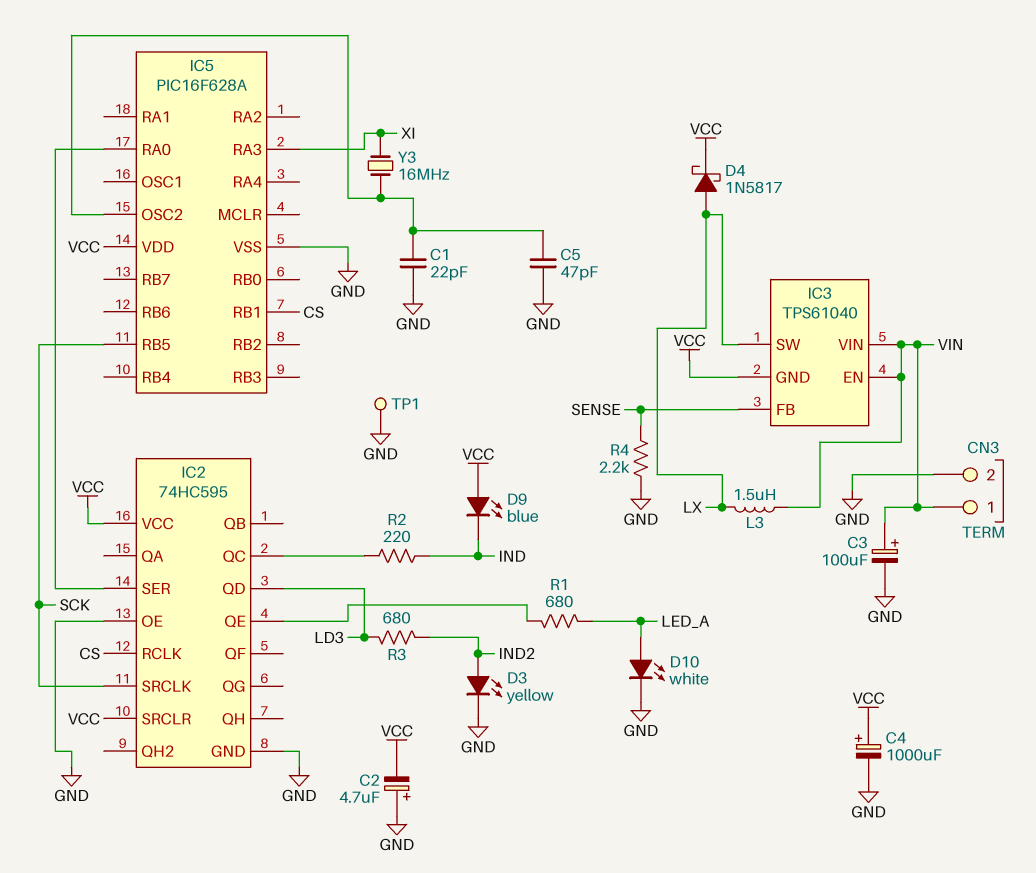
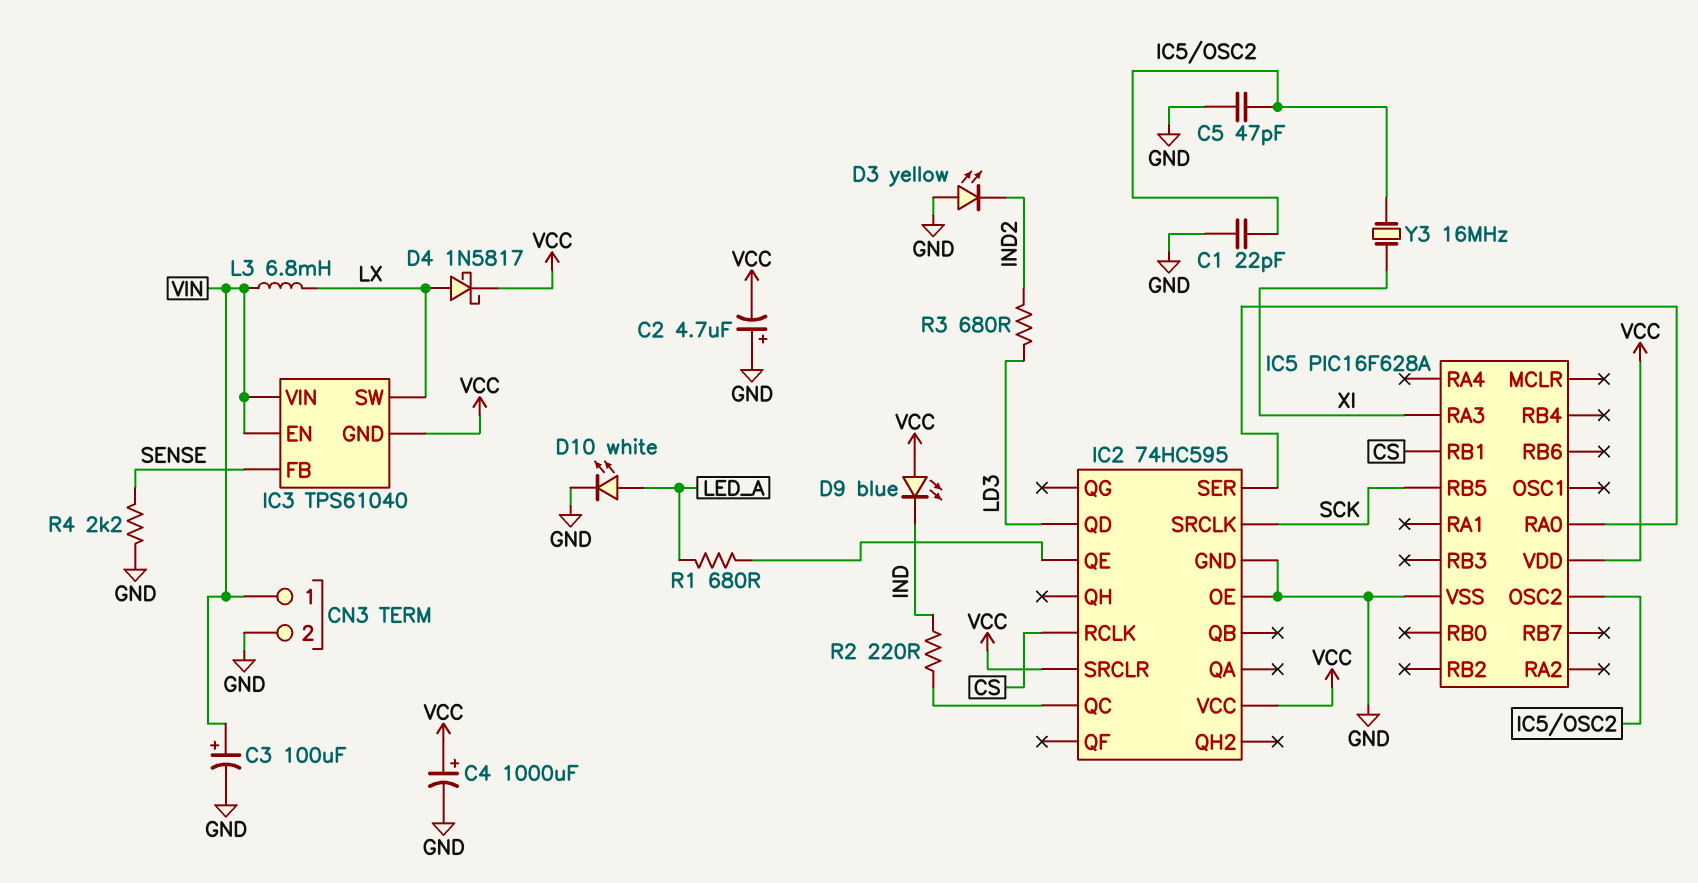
D3: LED yellow (A IND2, K GND) -> LED yellow (A GND, K IND2)
L3: 1.5uH (LX, VIN) -> 6.8mH (LX, VIN)
TP1: test point (GND) -> none

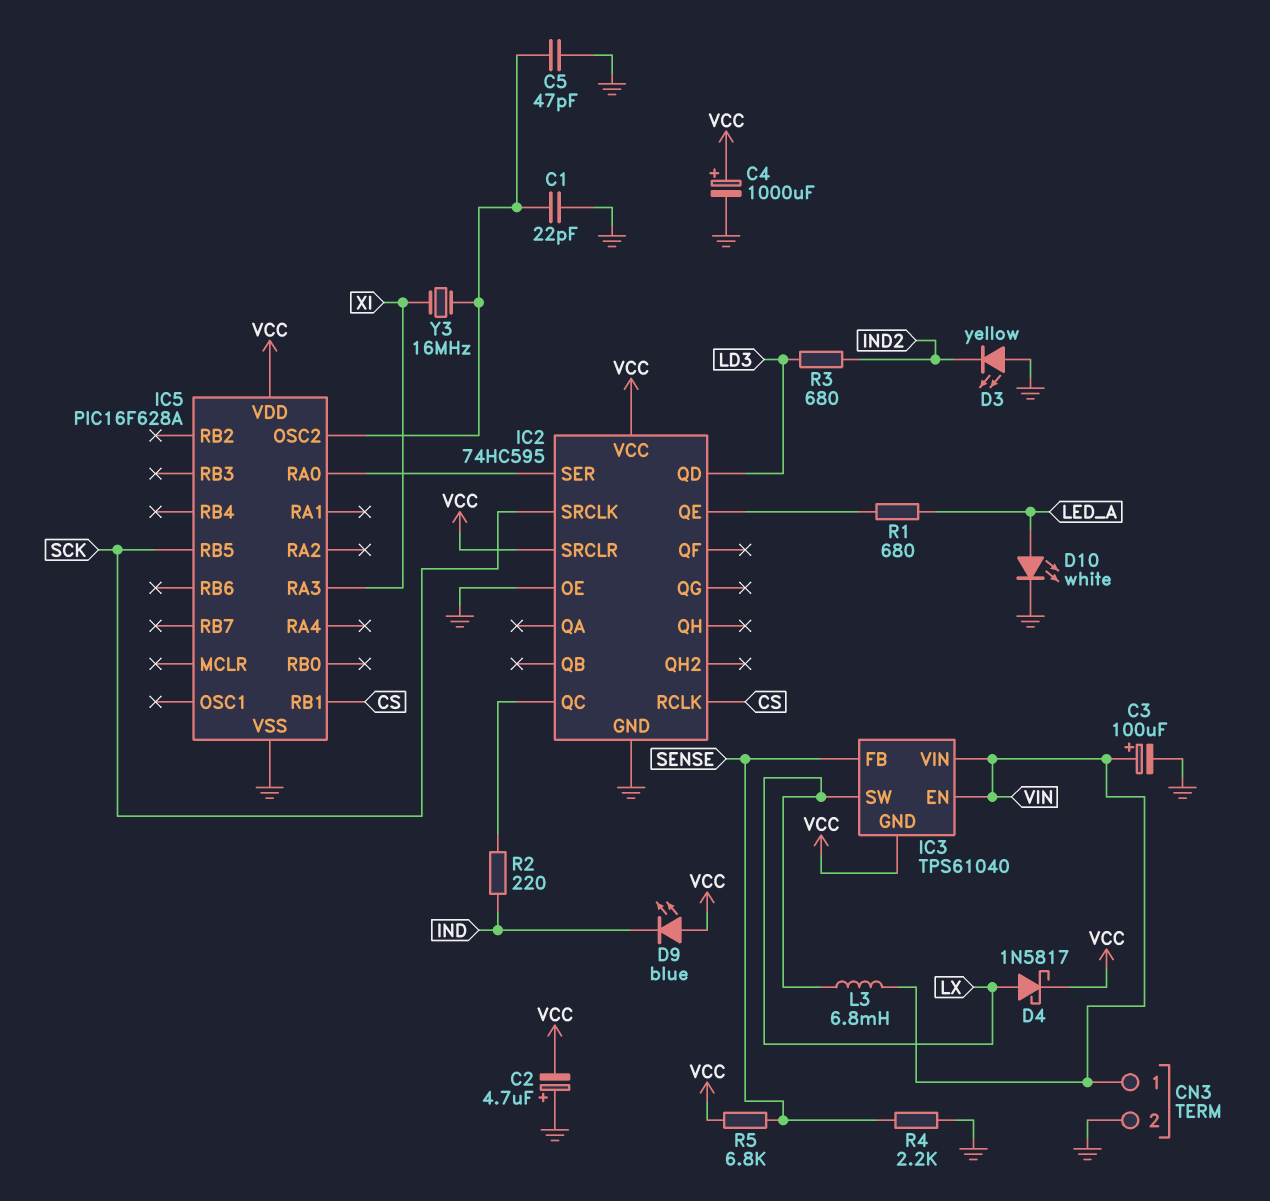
R5: none -> 6.8k (SENSE, VCC)

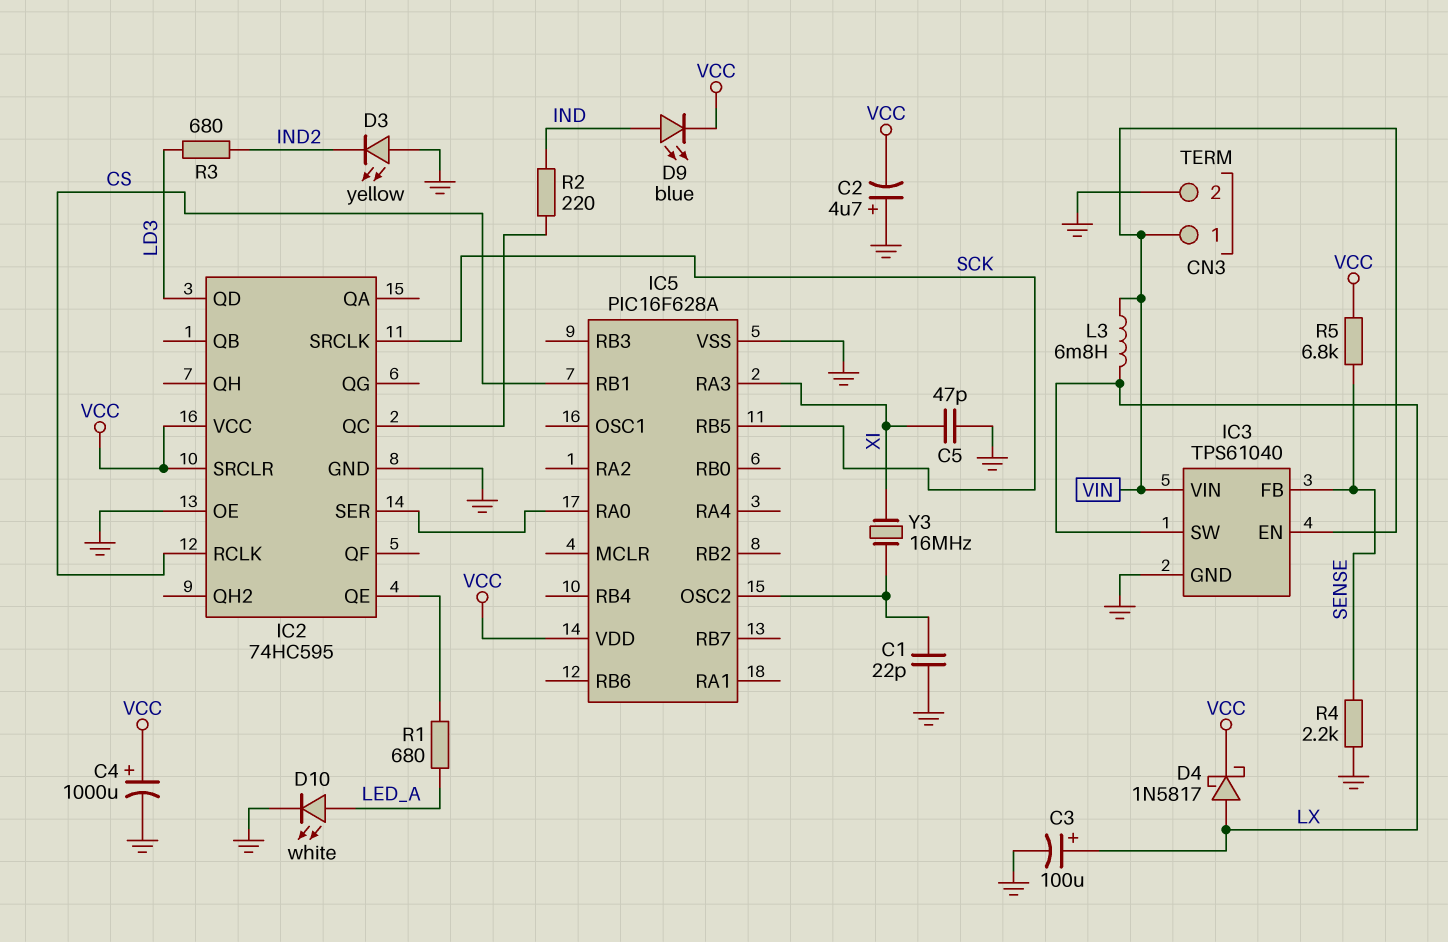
C3: 100uF (plus VIN, minus GND) -> 100uF (plus LX, minus GND)
C5: 47pF (GND, IC5/OSC2) -> 47pF (GND, XI)
D9: LED blue (A VCC, K IND) -> LED blue (A IND, K VCC)
IC3 pin GND: VCC -> GND

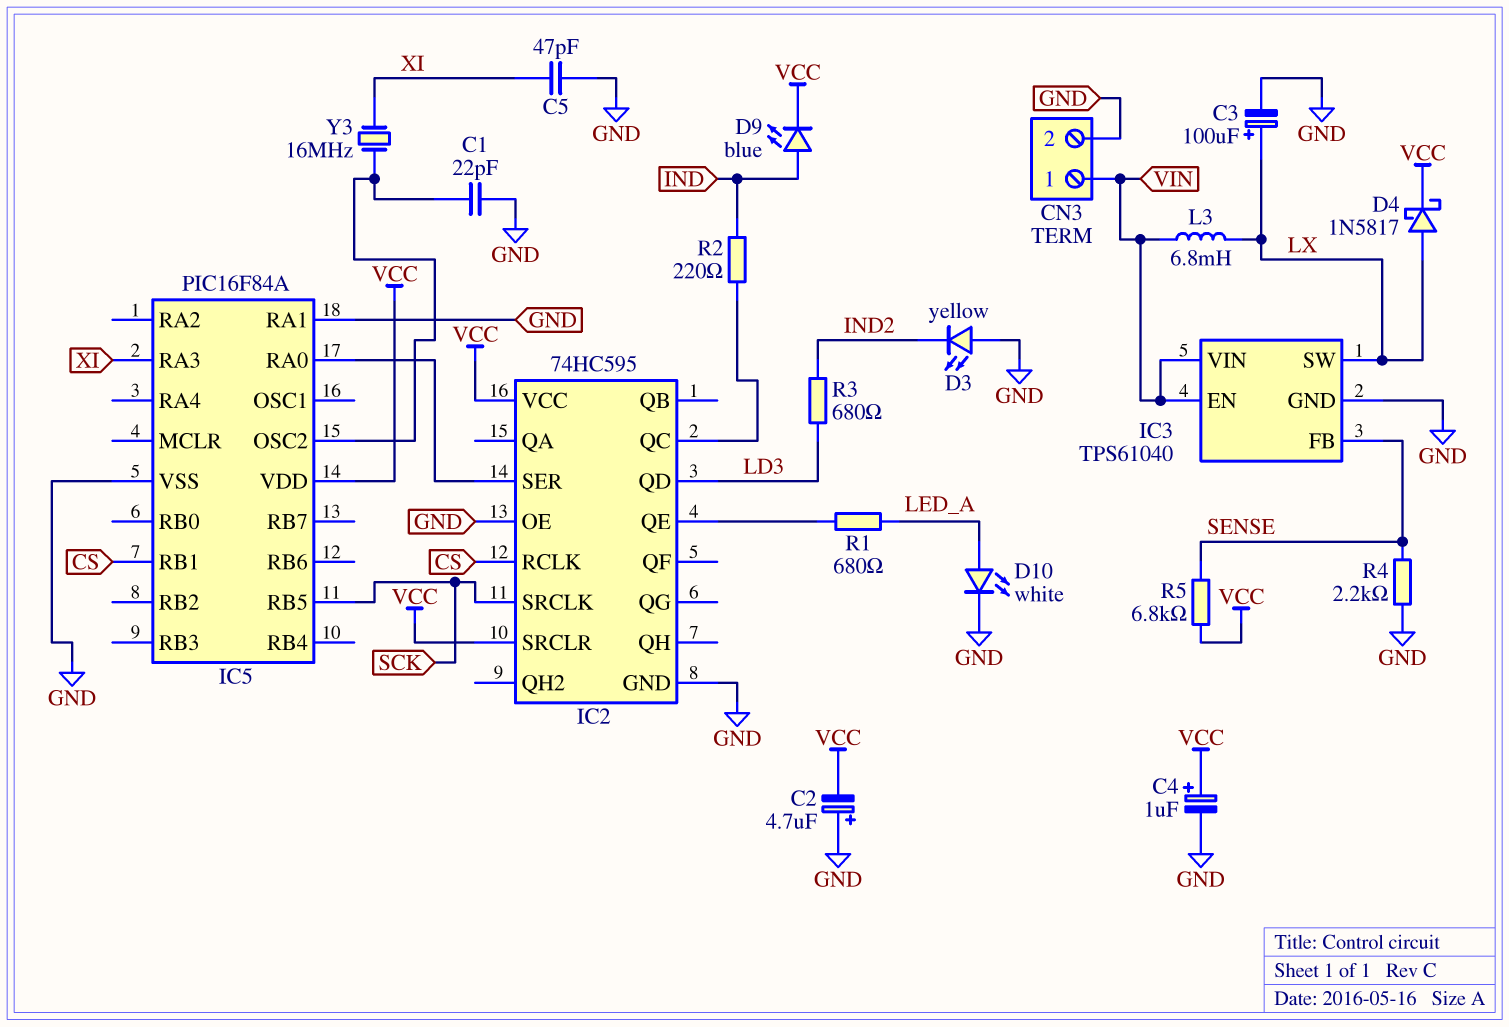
C4: 1000uF (plus VCC, minus GND) -> 1uF (plus VCC, minus GND)
IC5: PIC16F628A -> PIC16F84A
IC5 pin RA1: none -> GND

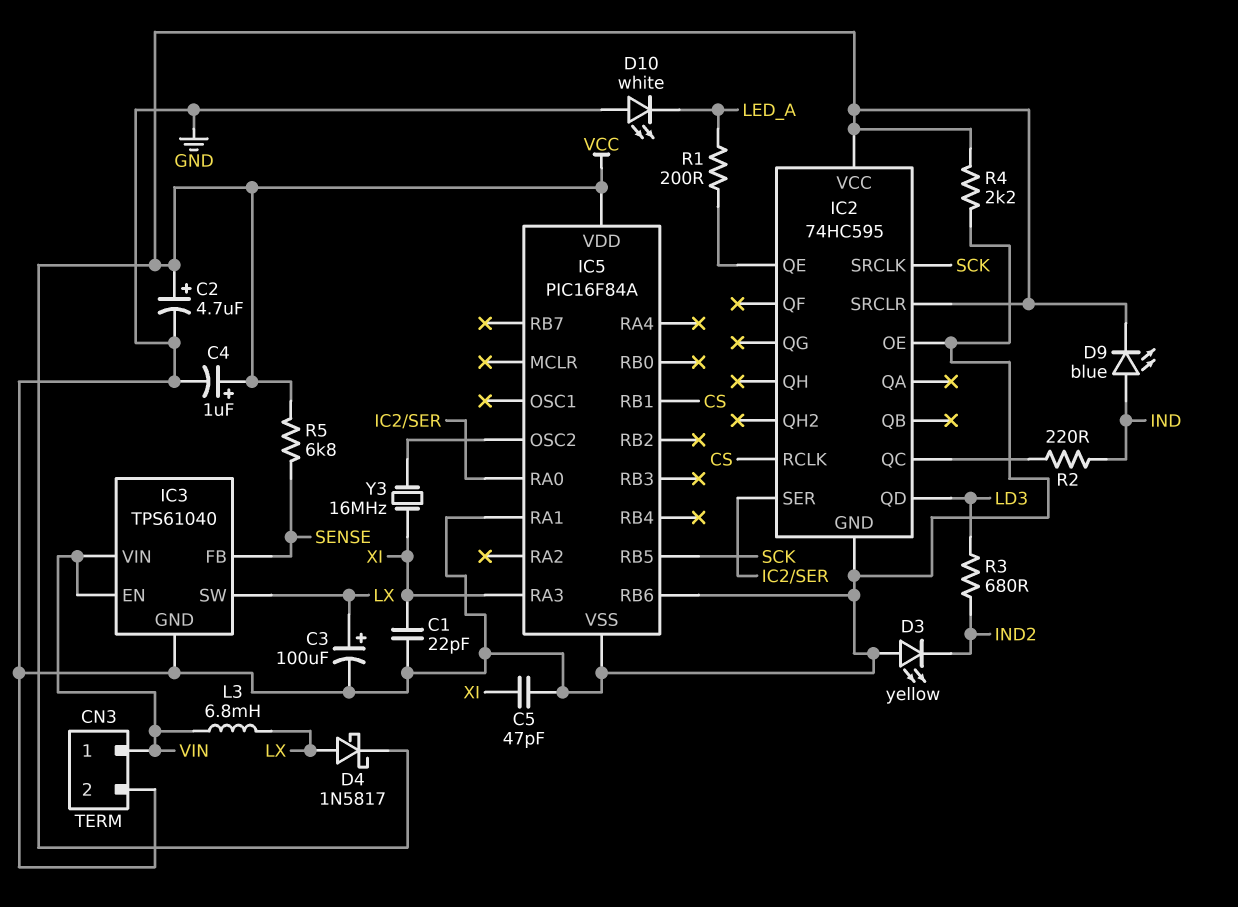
C1: 22pF (GND, IC5/OSC2) -> 22pF (GND, XI)
C2: 4.7uF (plus GND, minus VCC) -> 4.7uF (plus VCC, minus GND)
D10: LED white (A LED_A, K GND) -> LED white (A GND, K LED_A)
IC5 pin RB6: none -> GND
R1: 680 (IC2/QE, LED_A) -> 200 (IC2/QE, LED_A)
R4: 2.2k (GND, SENSE) -> 2.2k (GND, VCC)

